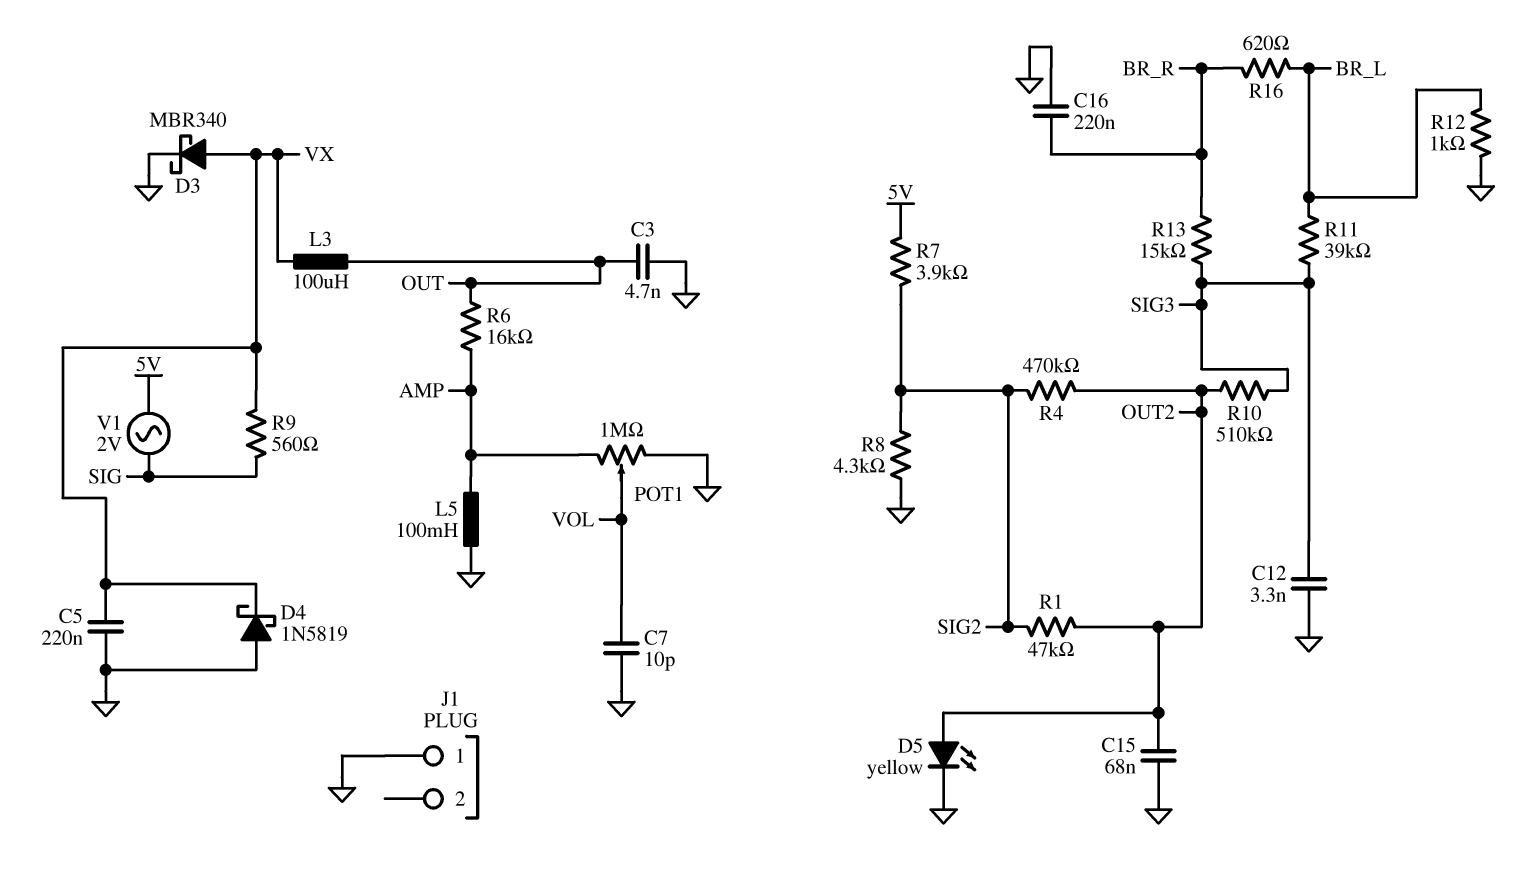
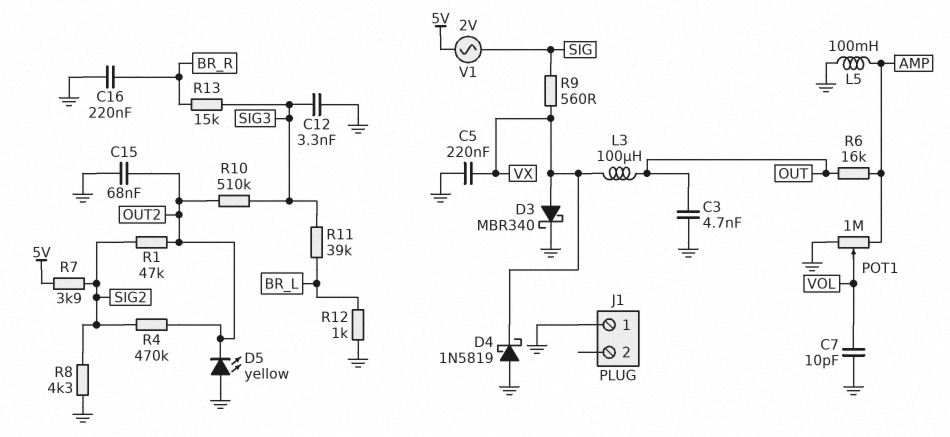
D5: LED yellow (A OUT2, K GND) -> LED yellow (A GND, K OUT2)
R16: 620 (BR_L, BR_R) -> none

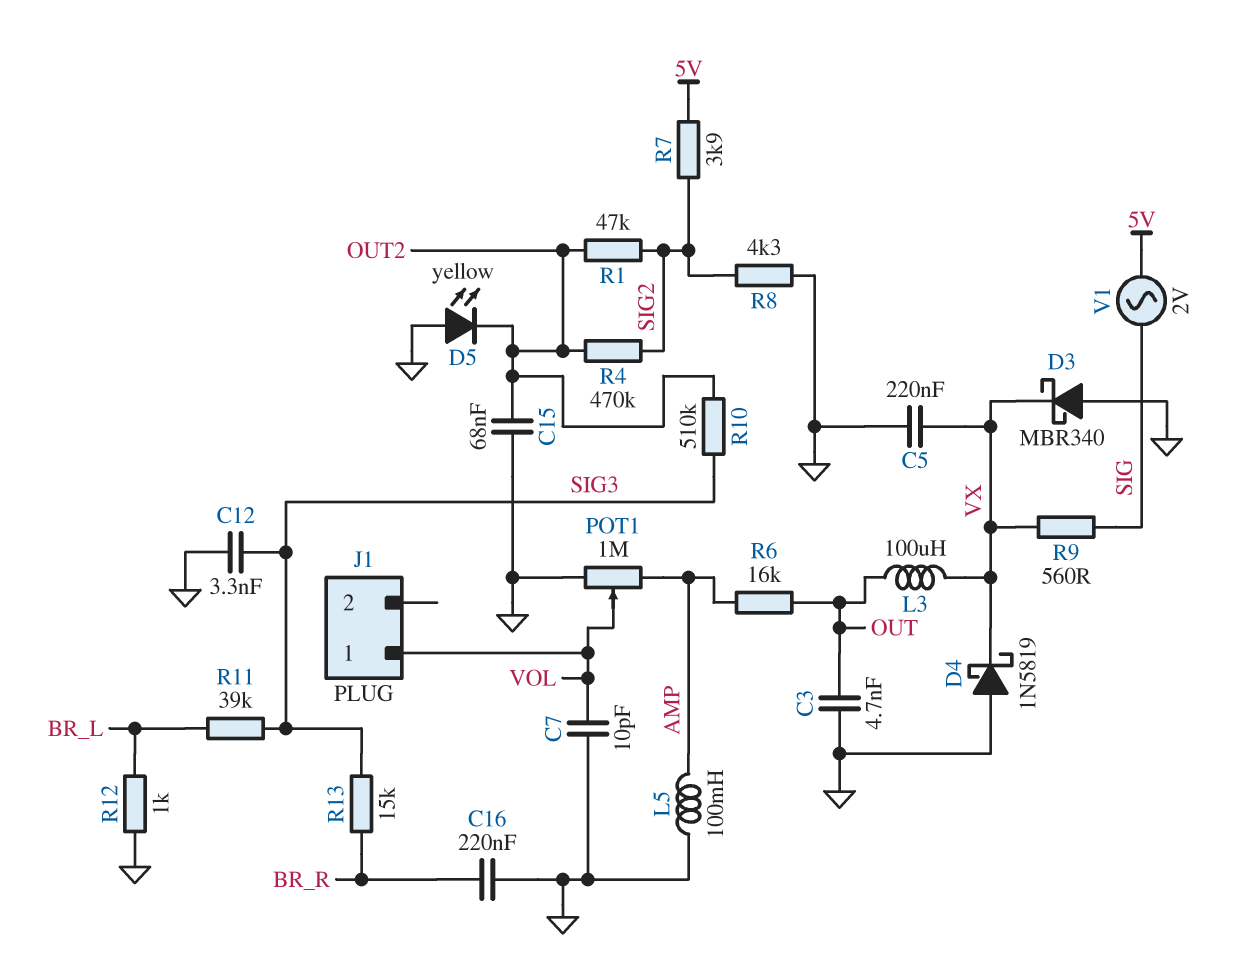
D3: schottky MBR340 (A VX, K GND) -> schottky MBR340 (A GND, K VX)
J1 pin 1: GND -> VOL

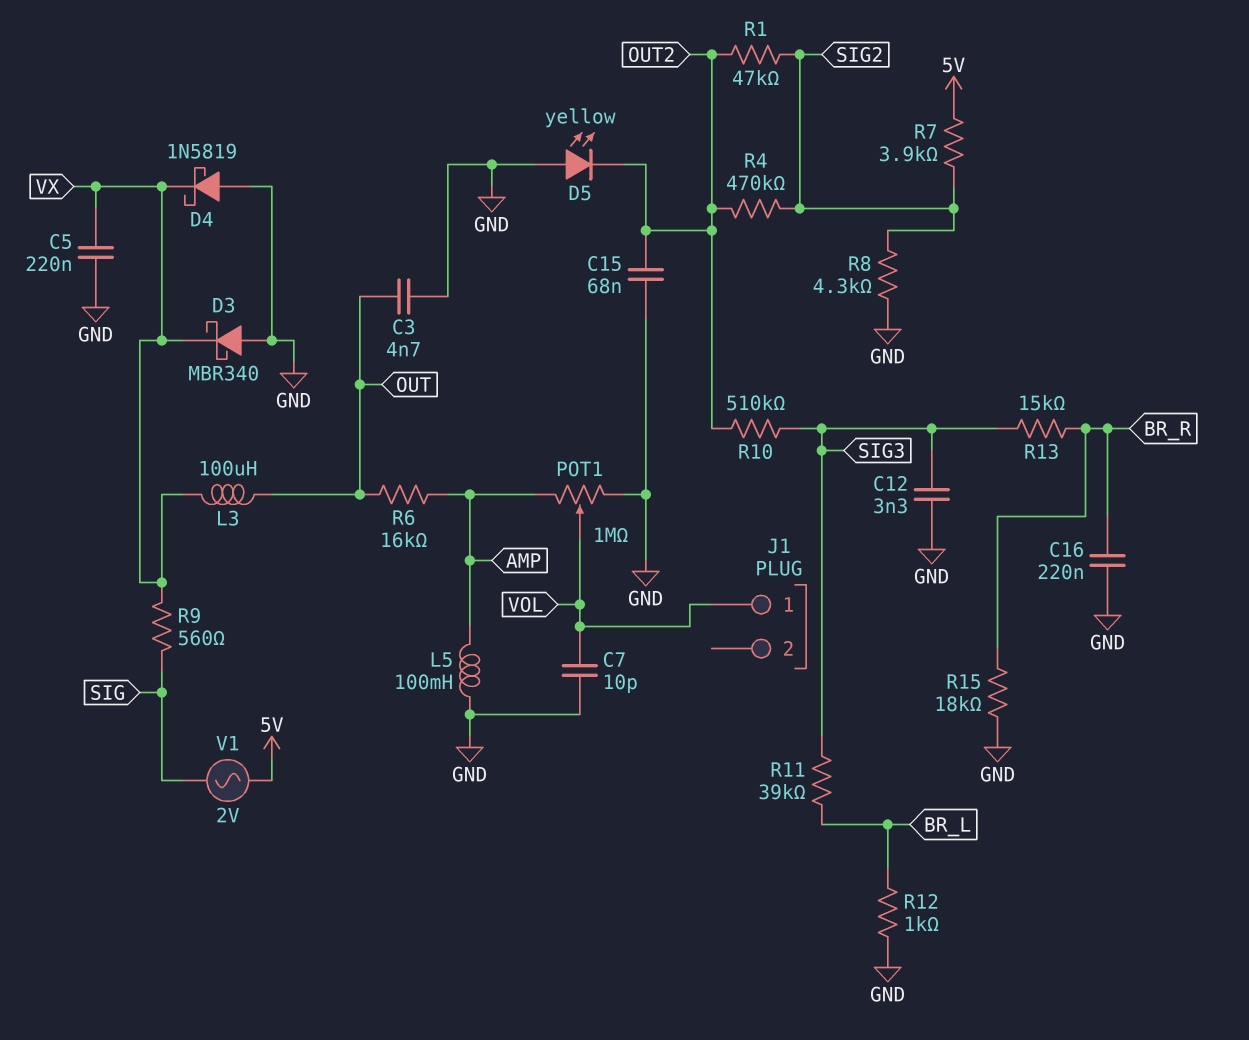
R15: none -> 18k (BR_R, GND)

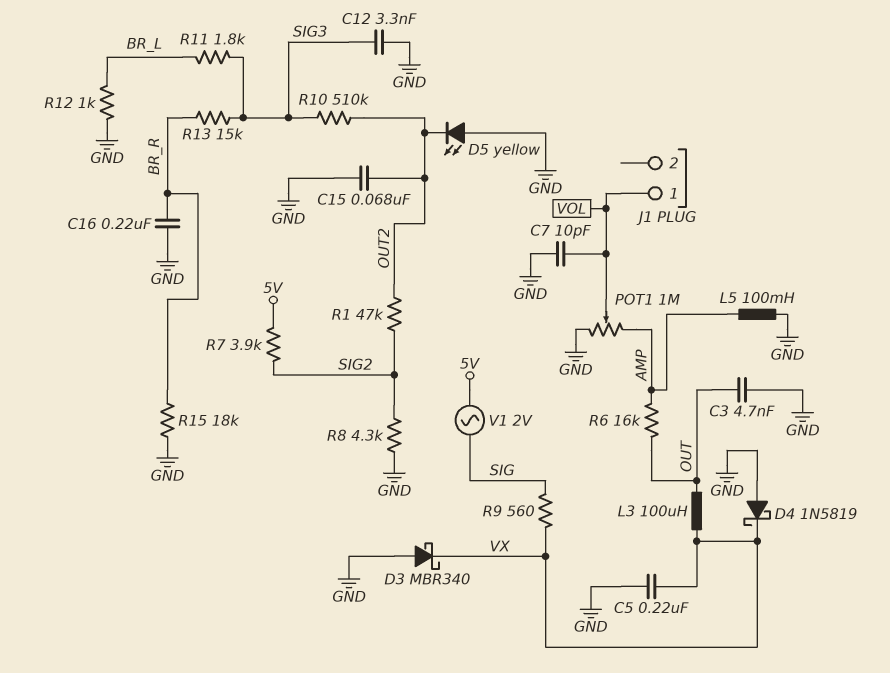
R4: 470k (OUT2, SIG2) -> none
R11: 39k (BR_L, SIG3) -> 1.8k (BR_L, SIG3)

